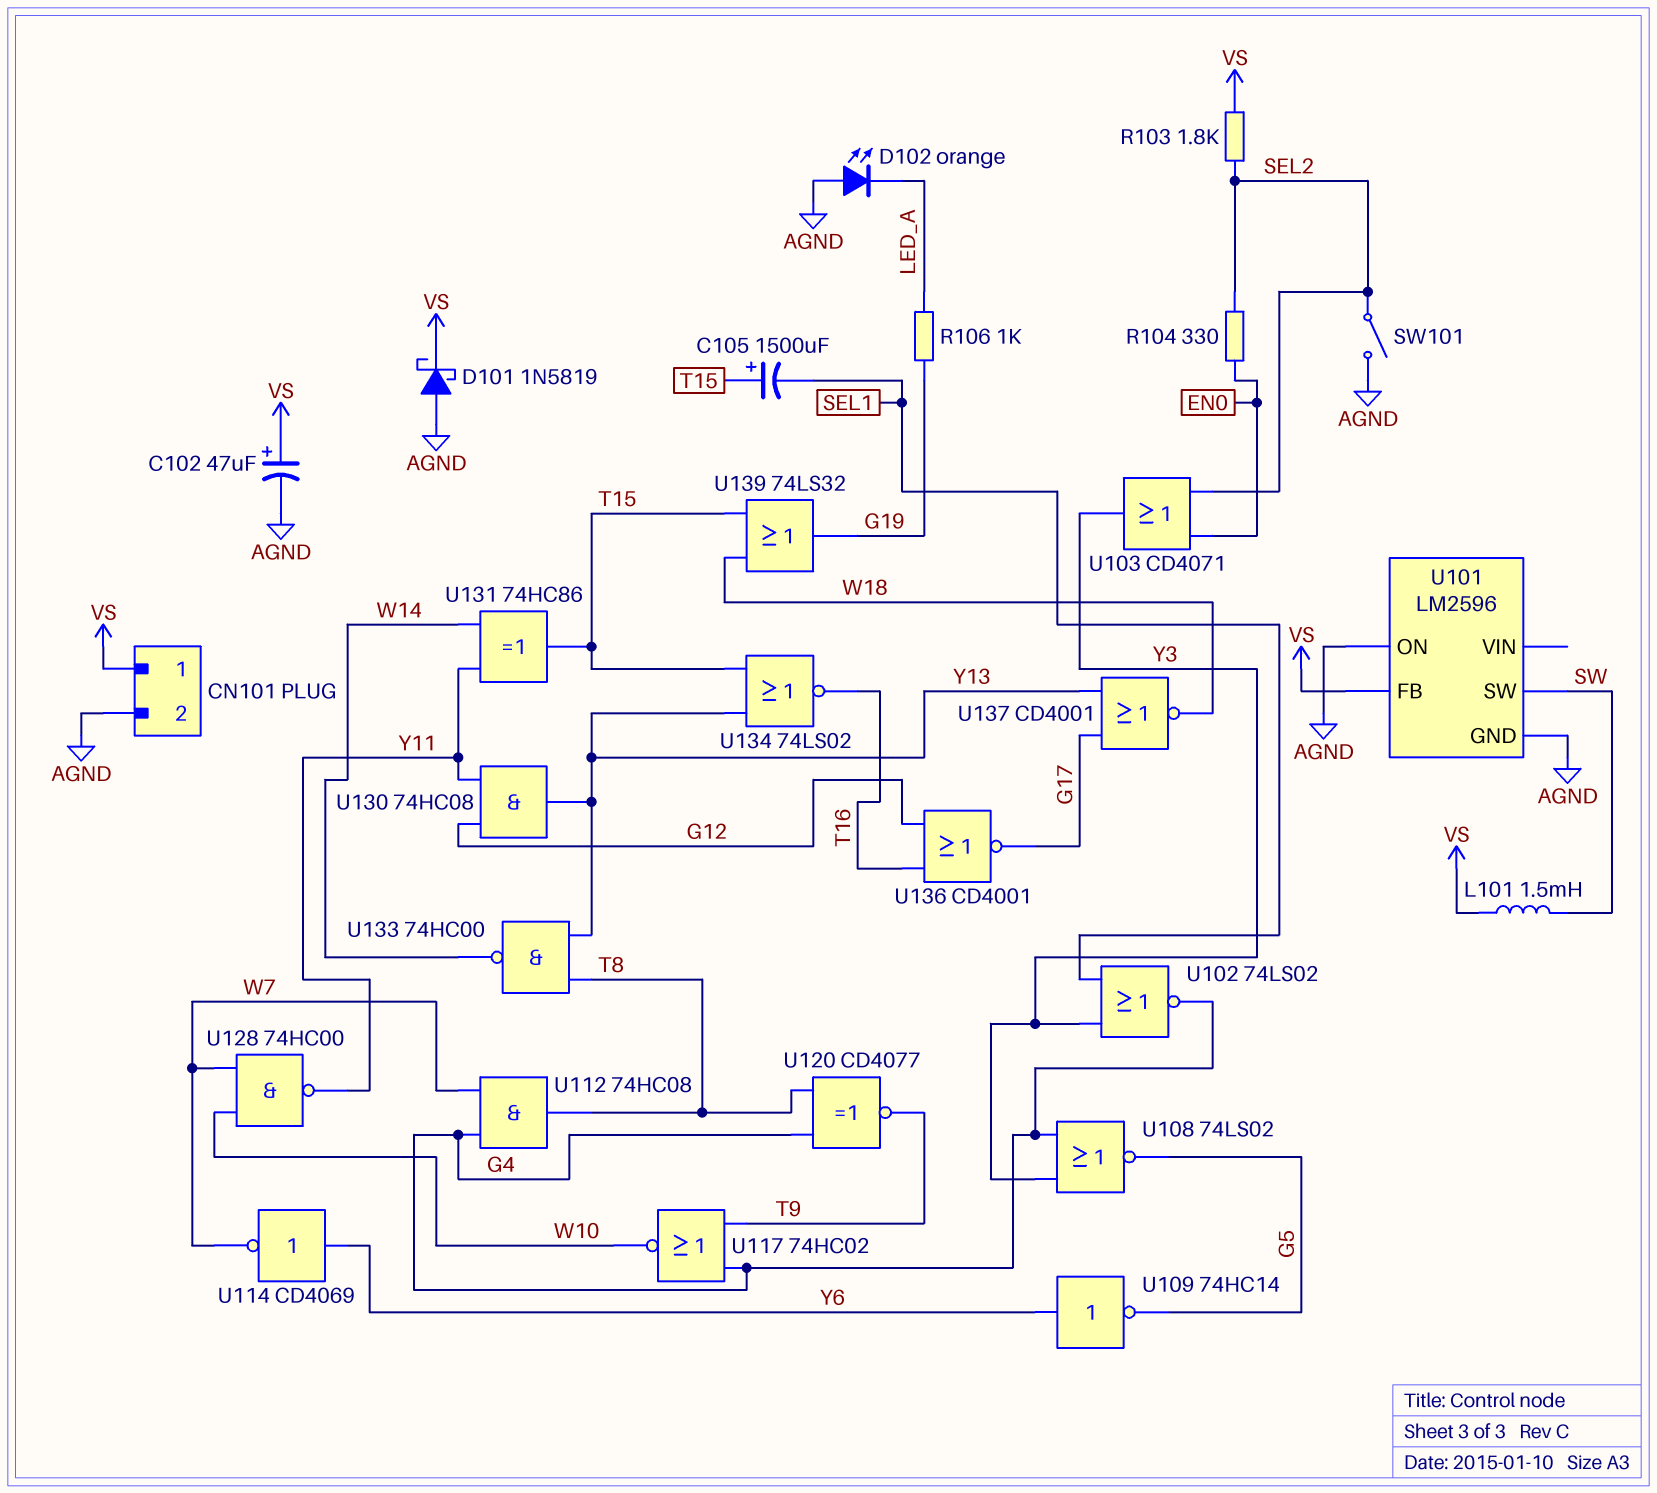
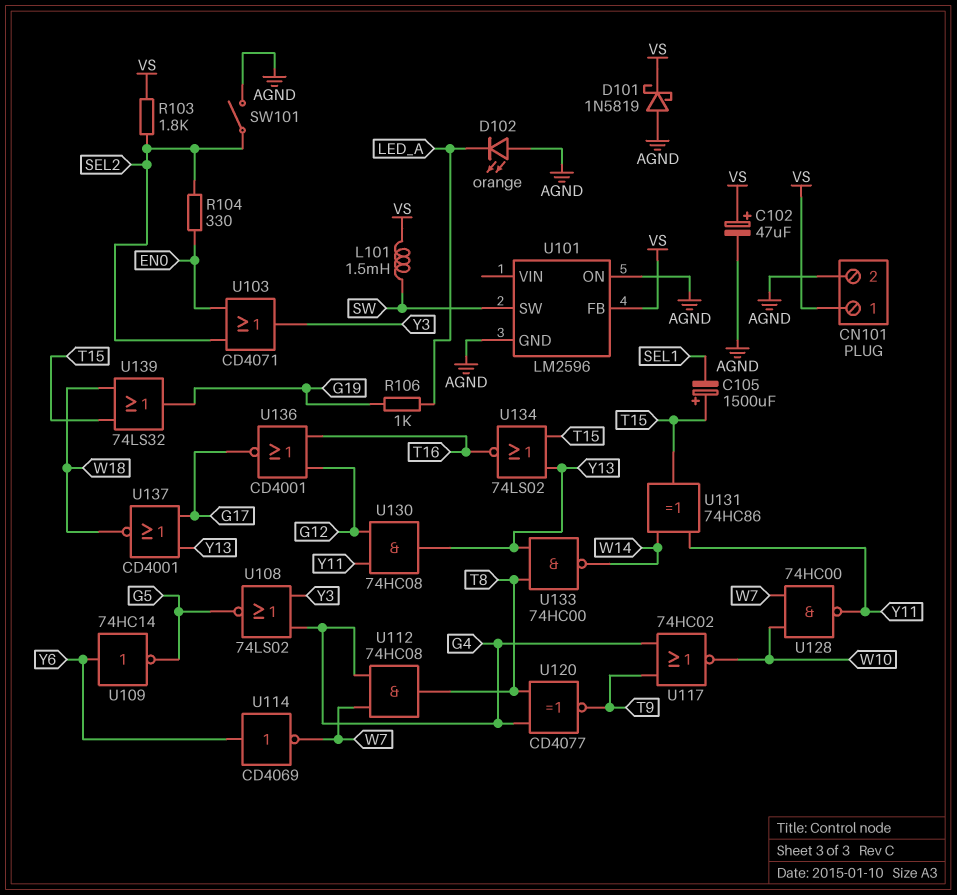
U102: NOR 74LS02 (in SEL1, in Y3, out G4) -> none

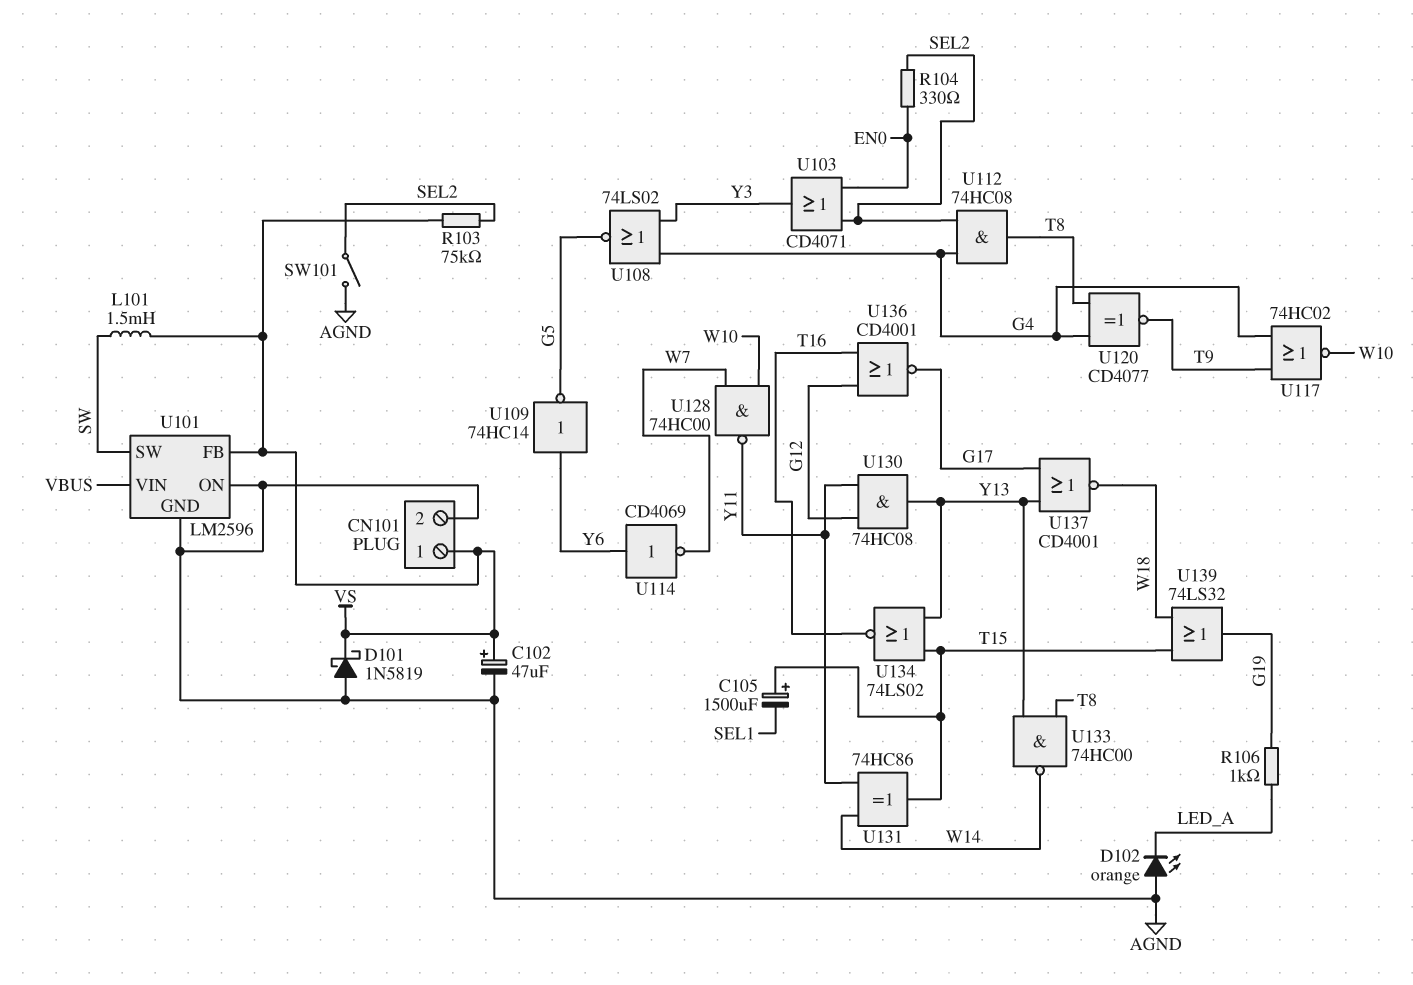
R103: 1.8k (SEL2, VS) -> 75k (SEL2, VS)
U101 pin VIN: none -> VBUS
U112: AND 74HC08 (in G4, in W7, out T8) -> AND 74HC08 (in G4, in SEL2, out T8)

